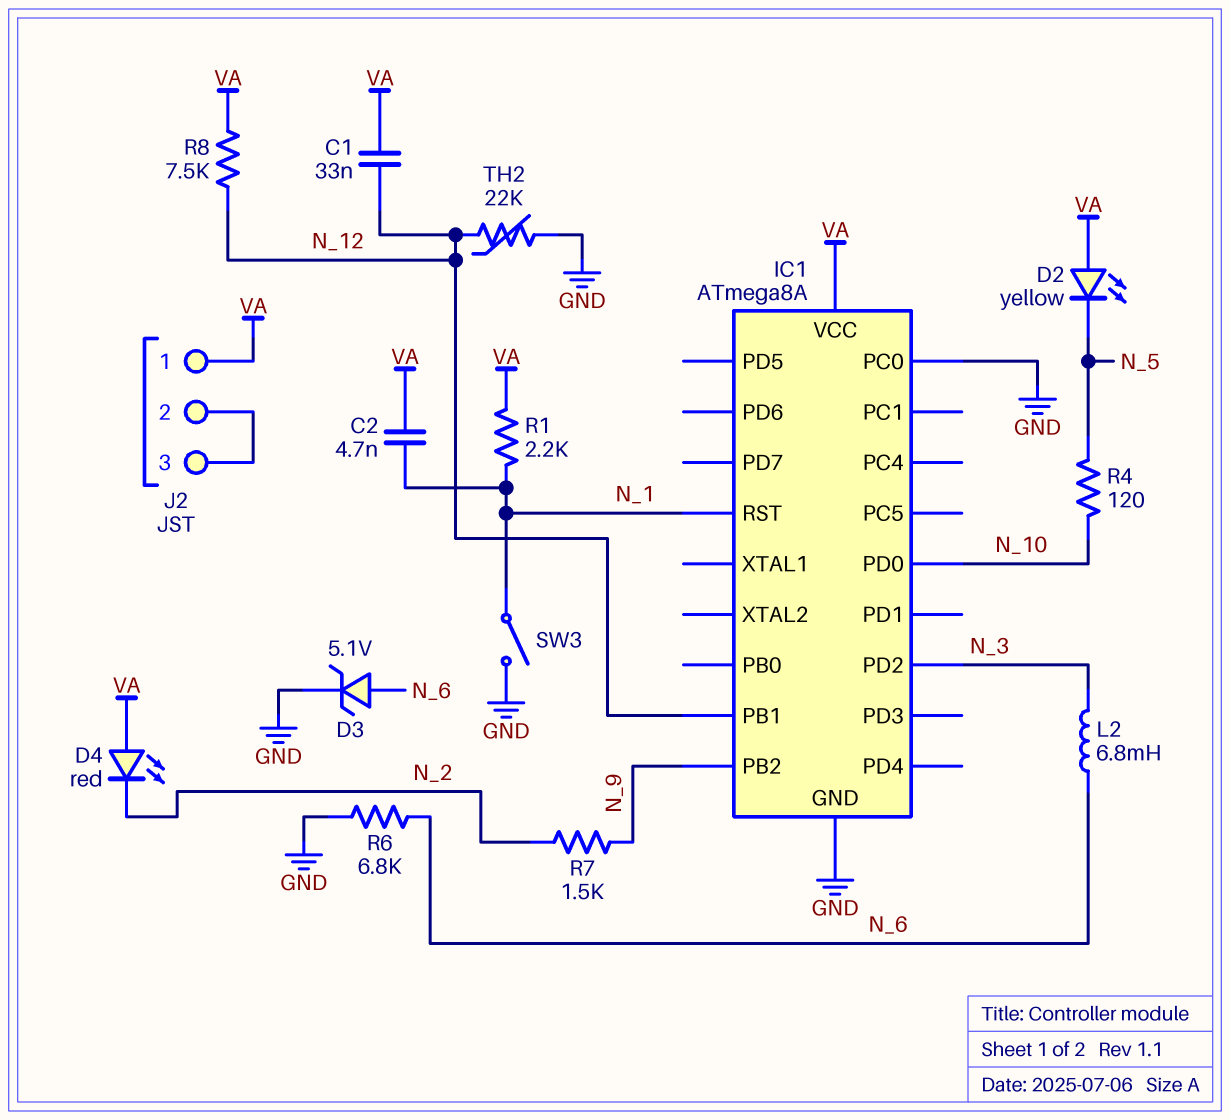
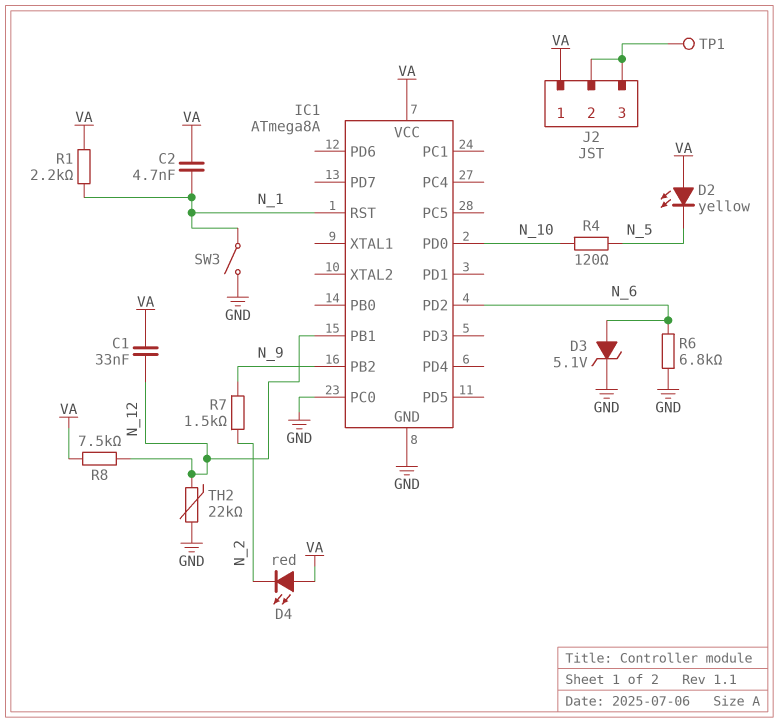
IC1 pin PD2: N_3 -> N_6
L2: 6.8mH (N_3, N_6) -> none
TP1: none -> test point (J2/2)

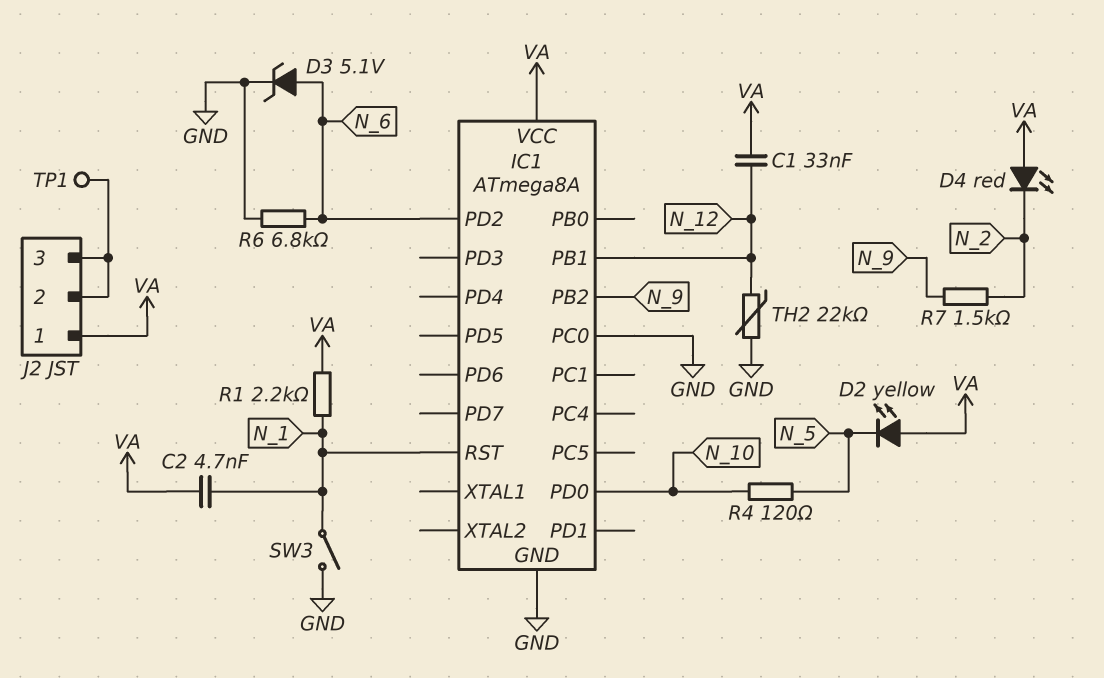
R8: 7.5k (N_12, VA) -> none

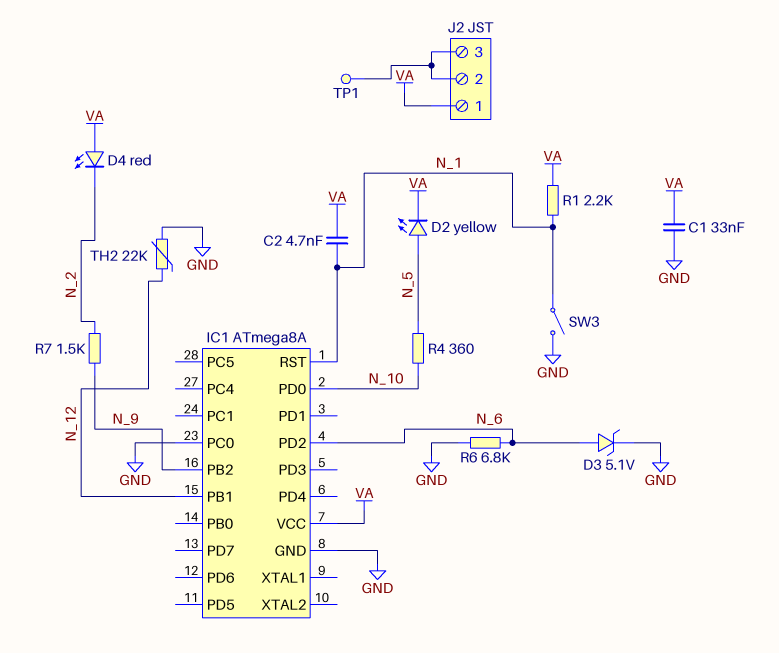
C1: 33nF (N_12, VA) -> 33nF (GND, VA)
D2: LED yellow (A VA, K N_5) -> LED yellow (A N_5, K VA)
R4: 120 (N_5, N_10) -> 360 (N_5, N_10)

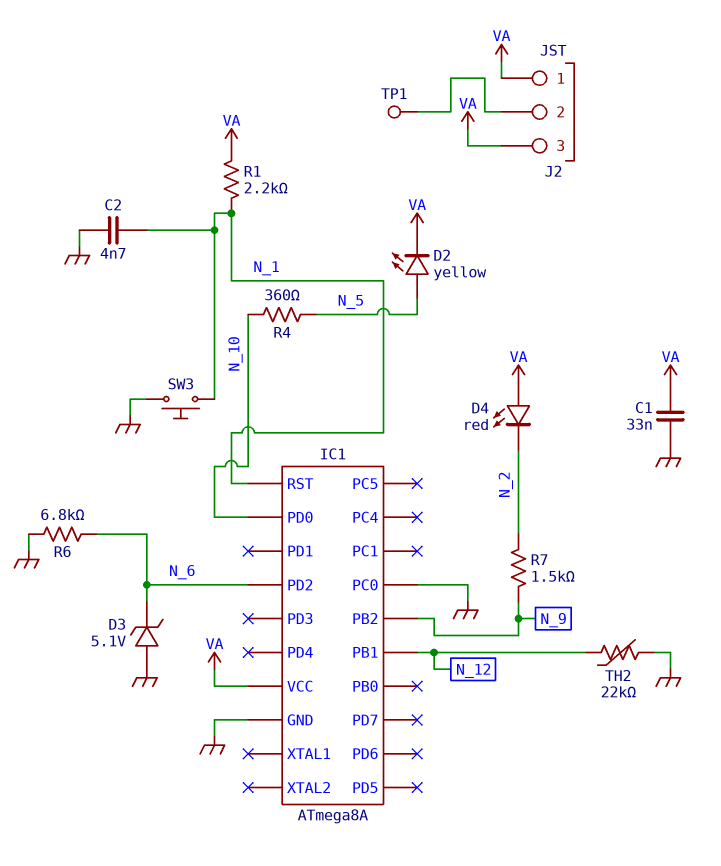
C2: 4.7nF (N_1, VA) -> 4.7nF (GND, N_1)
D3: zener 5.1V (A N_6, K GND) -> zener 5.1V (A GND, K N_6)
J2 pin 3: J2/2 -> VA
SW3: switch (GND, N_1) -> button (GND, N_1)

